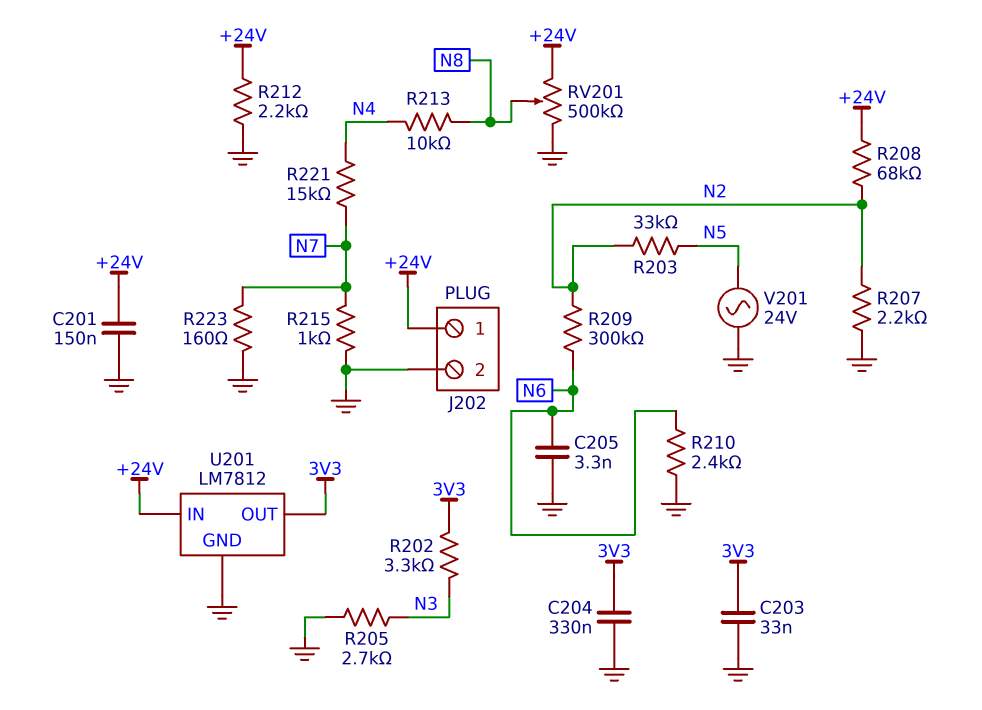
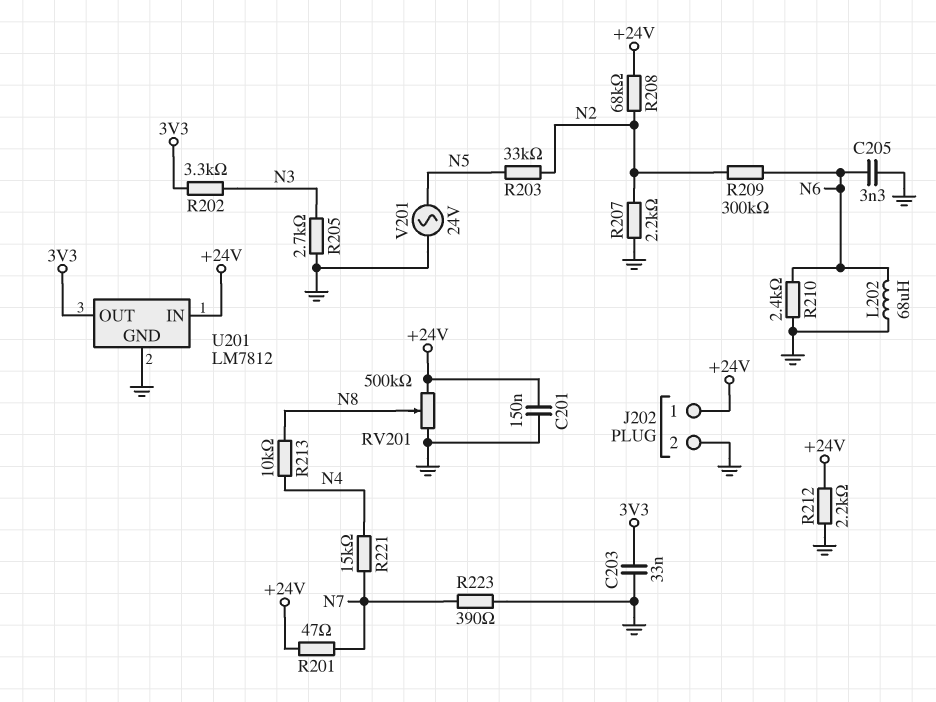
C204: 330nF (3V3, GND) -> none
L202: none -> 68uH (GND, N6)
R201: none -> 47 (+24V, N7)
R215: 1k (GND, N7) -> none
R223: 160 (GND, N7) -> 390 (GND, N7)

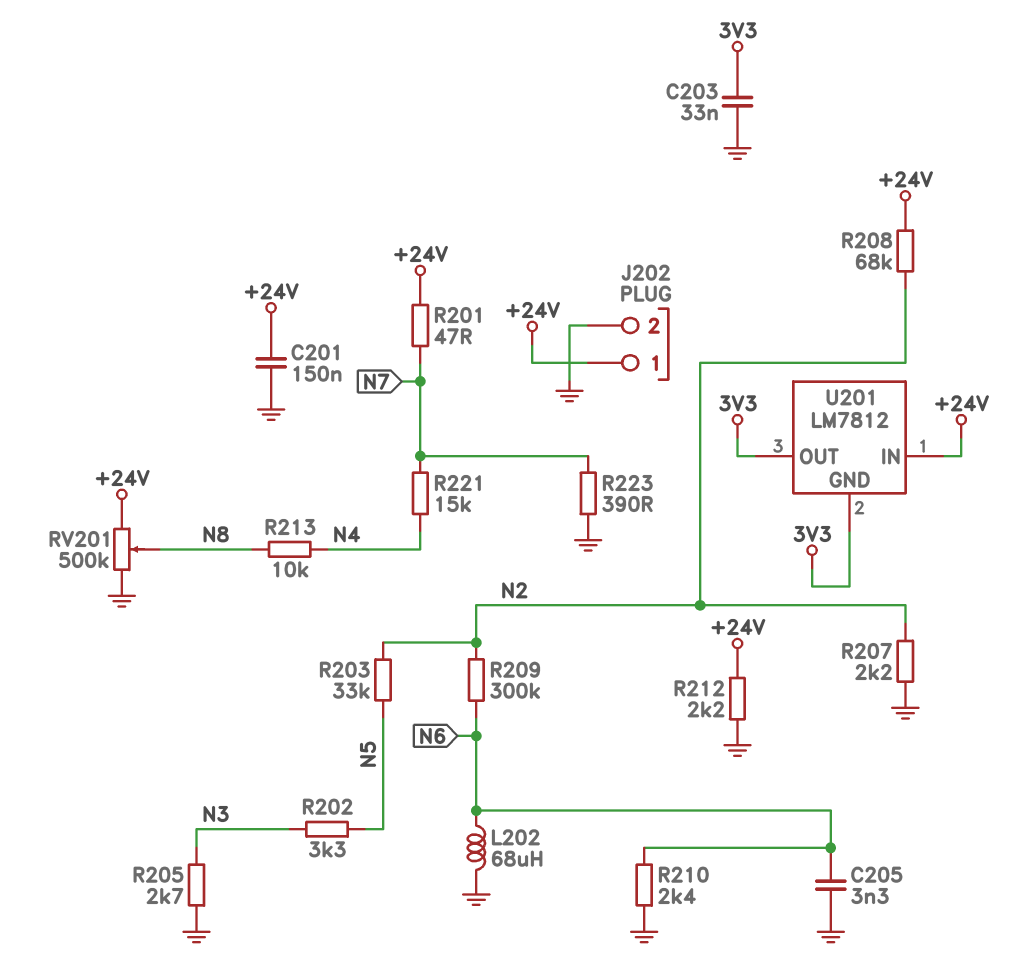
R202: 3.3k (3V3, N3) -> 3.3k (N3, N5)
U201 pin GND: GND -> 3V3
V201: AC 24V (GND, N5) -> none

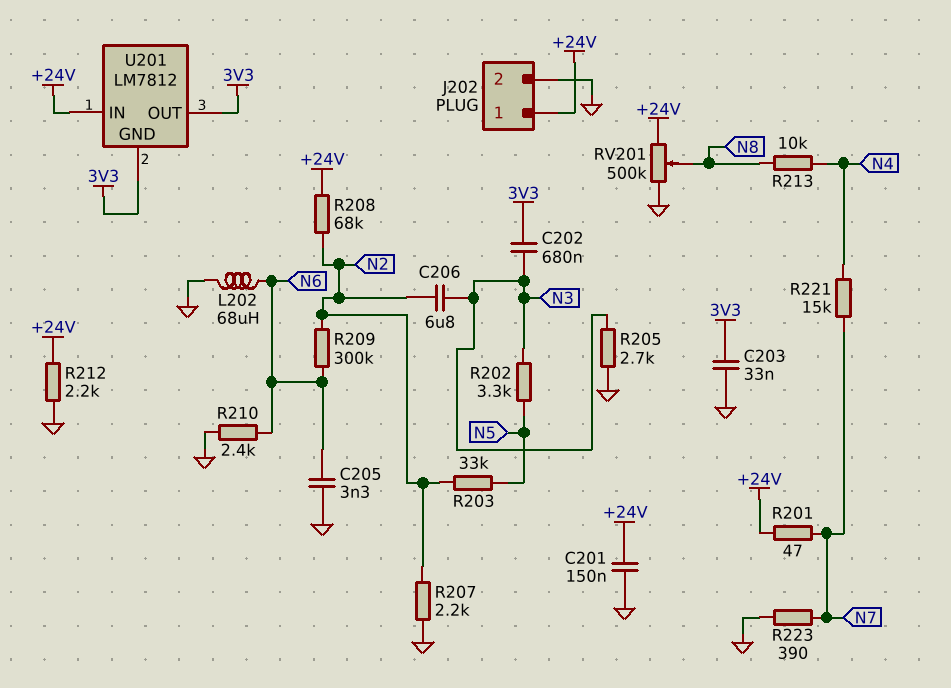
C202: none -> 680nF (3V3, N3)
C206: none -> 6.8uF (N2, N3)

